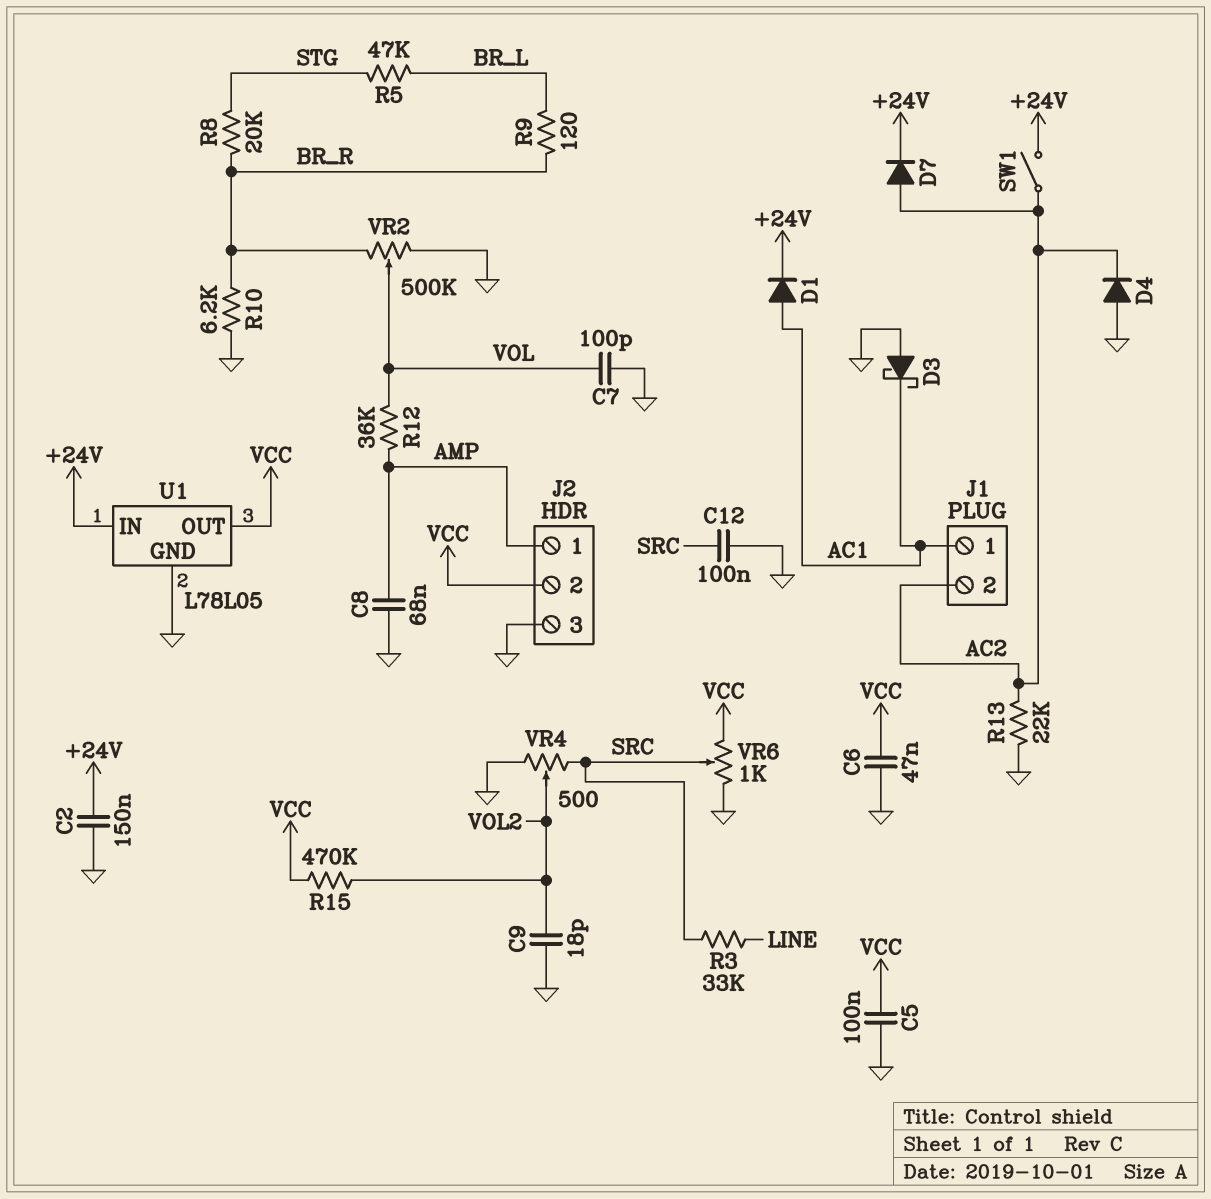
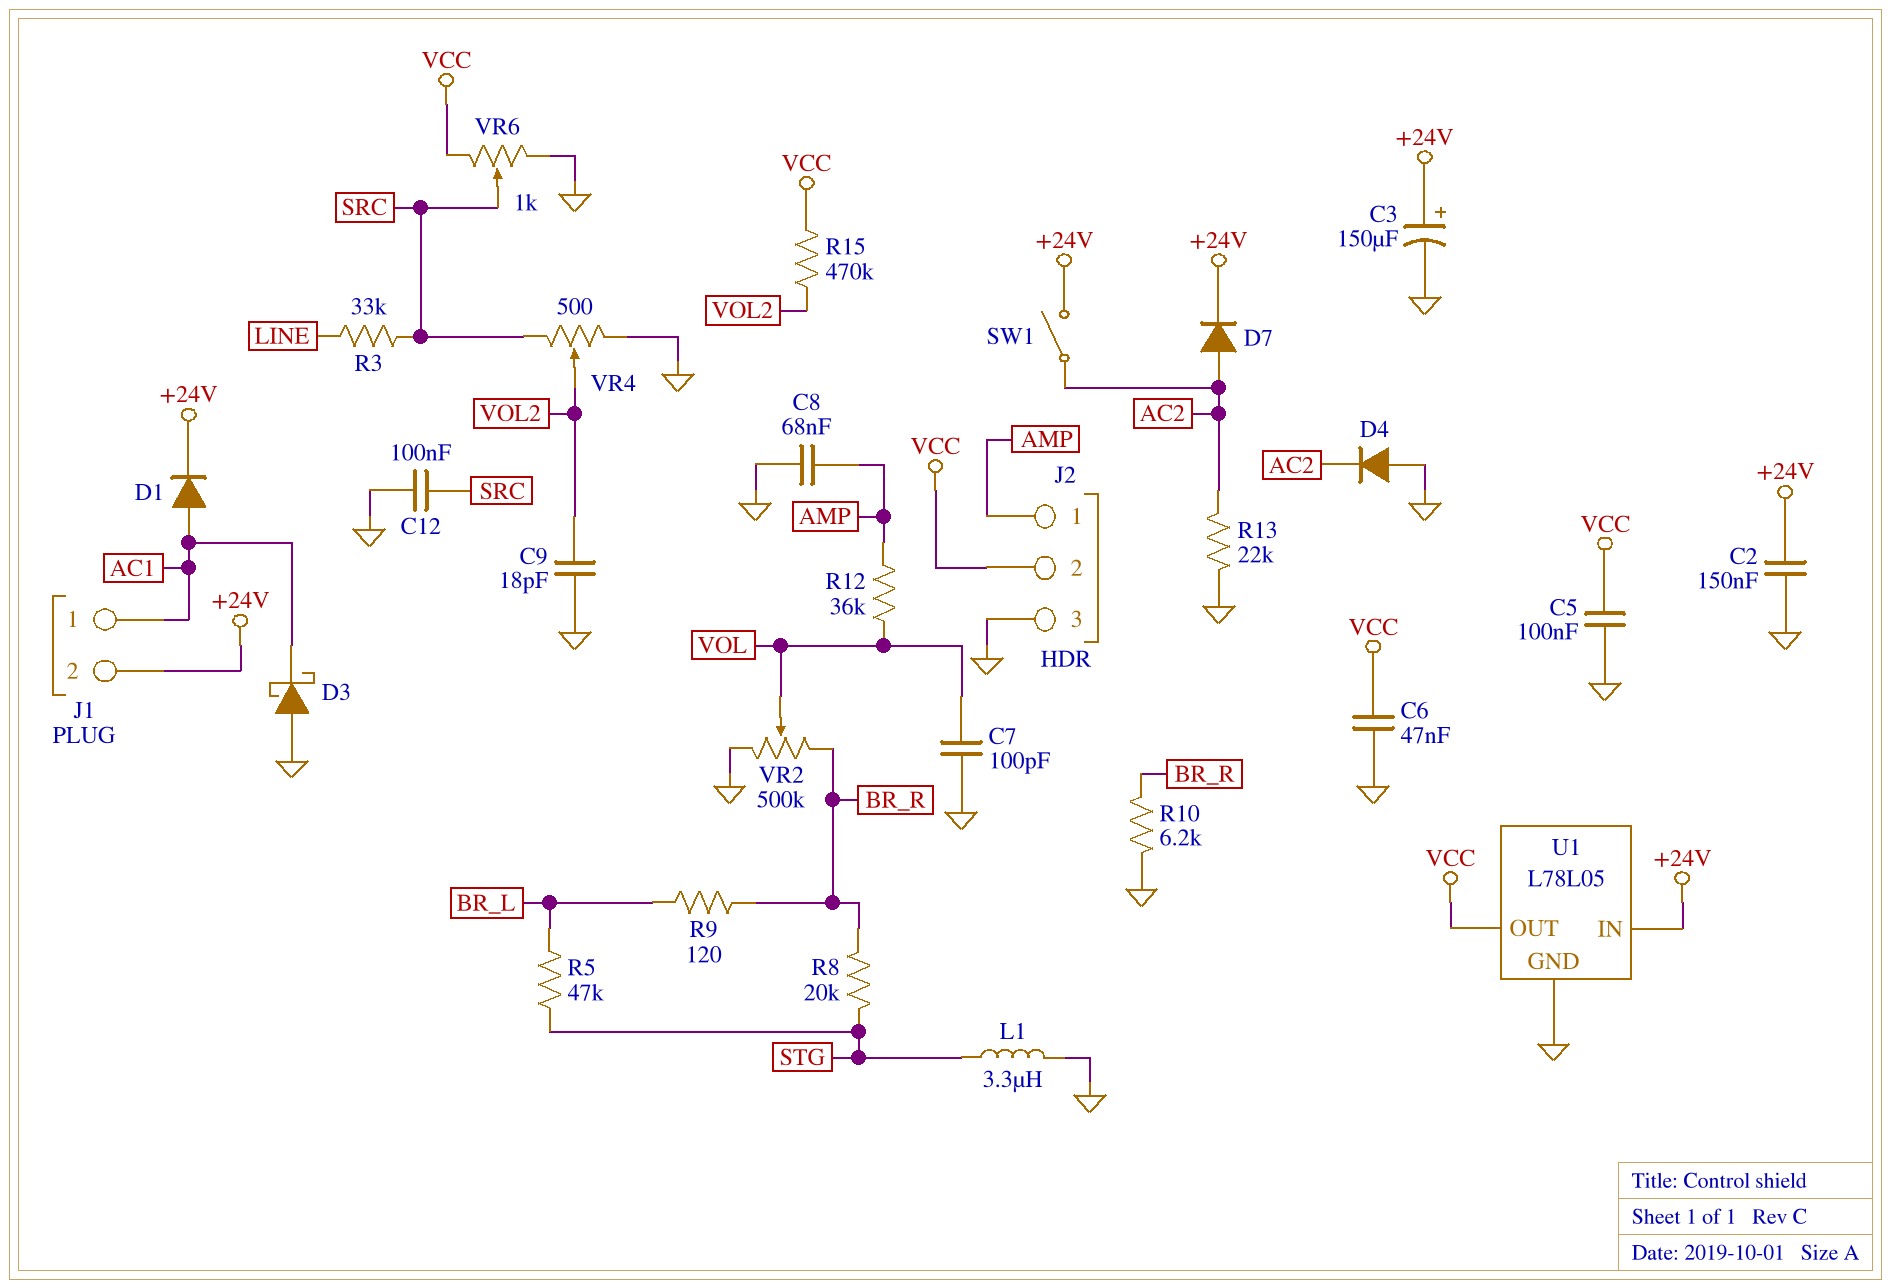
C3: none -> 150uF (plus +24V, minus GND)
J1 pin 2: AC2 -> +24V
L1: none -> 3.3uH (GND, STG)

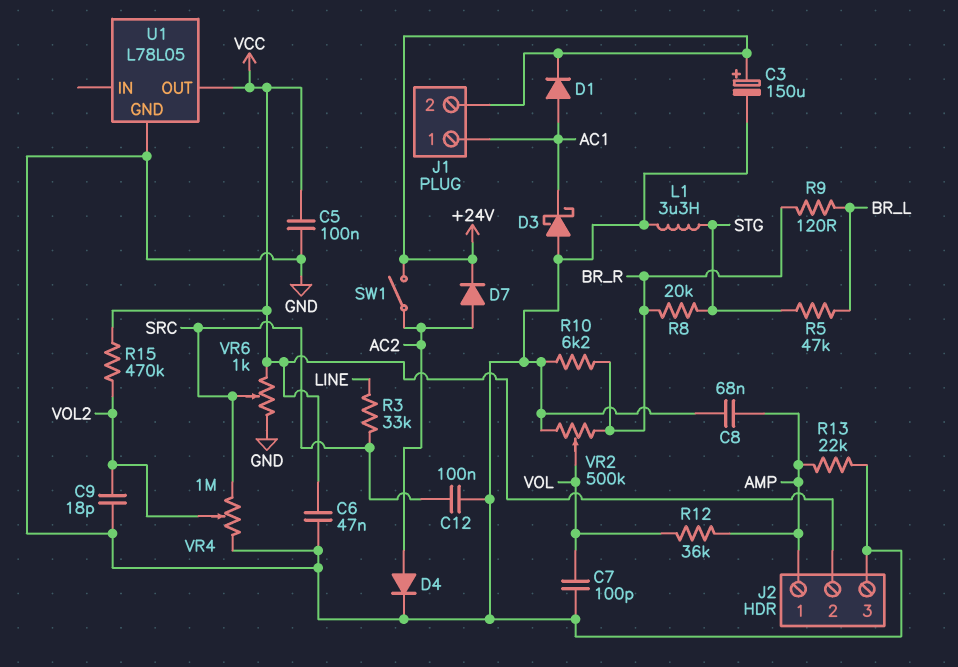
C2: 150nF (+24V, GND) -> none
D4: diode (A GND, K AC2) -> diode (A AC2, K GND)
R13: 22k (AC2, GND) -> 22k (AMP, GND)
U1 pin IN: +24V -> none
VR4: 500 (GND, SRC, wiper VOL2) -> 1M (GND, SRC, wiper VOL2)

